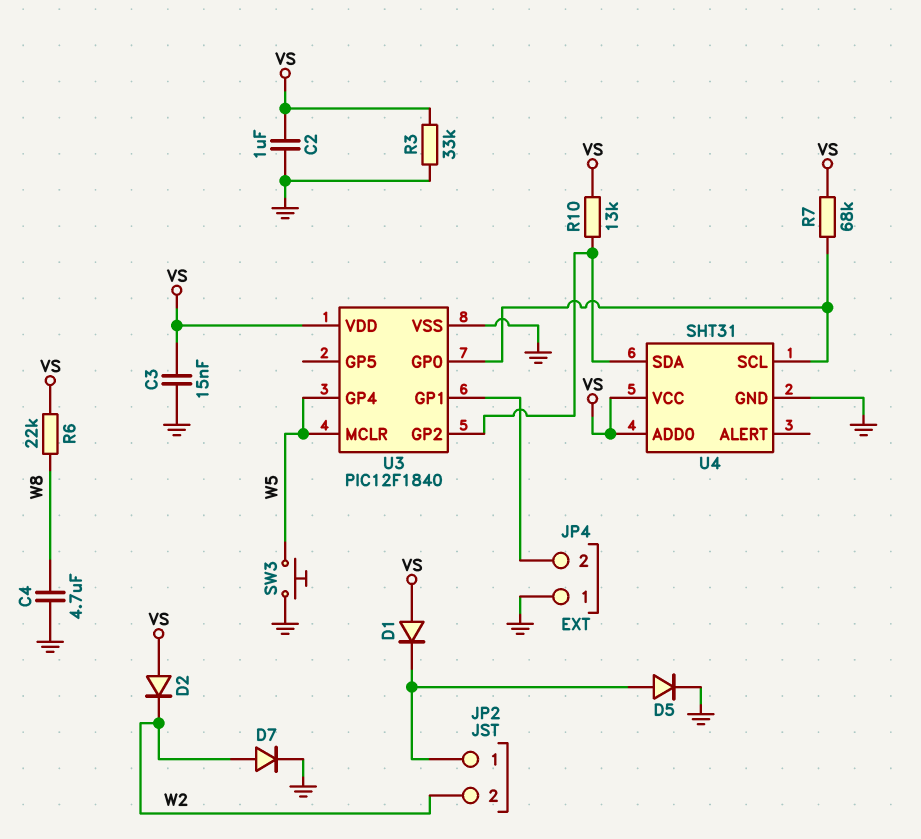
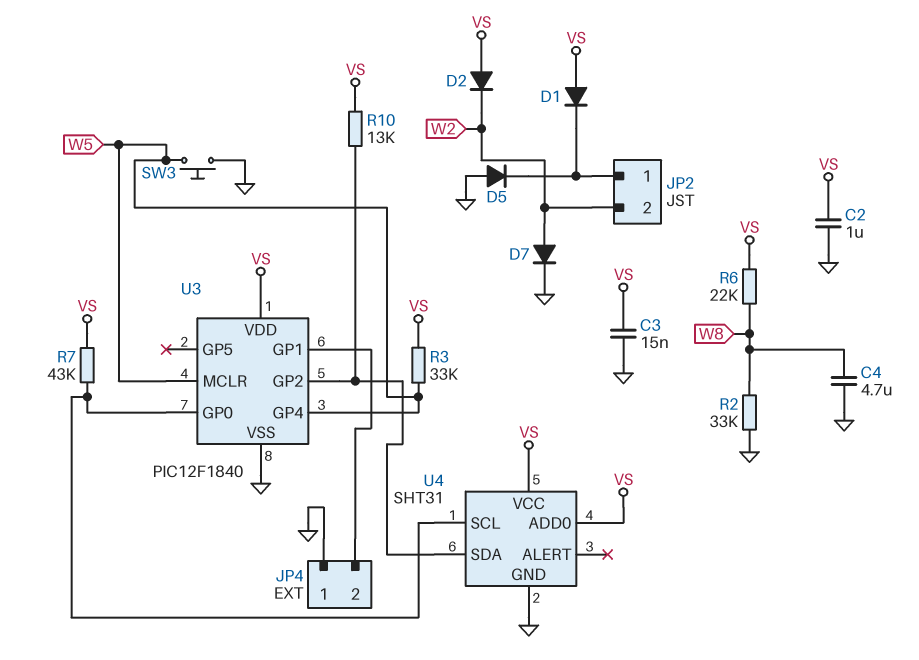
D5: diode (A JP2/1, K GND) -> diode (A GND, K JP2/1)
R2: none -> 33k (GND, W8)
R3: 33k (GND, VS) -> 33k (VS, W5)
R7: 68k (U3/GP0, VS) -> 43k (U3/GP0, VS)

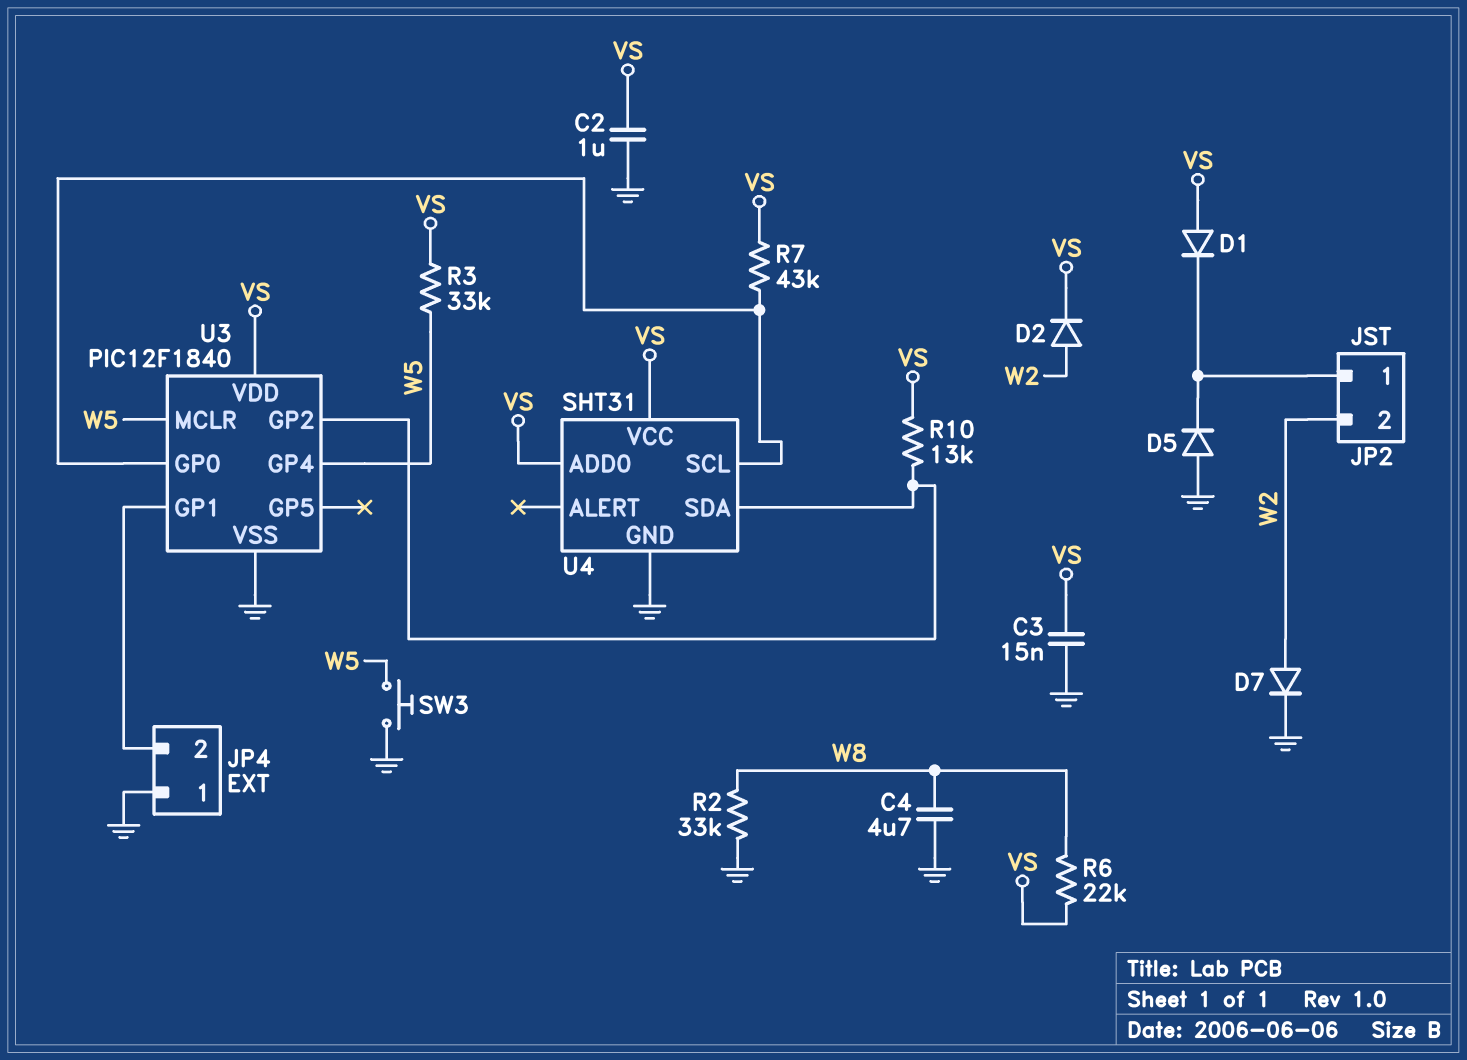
D2: diode (A VS, K W2) -> diode (A W2, K VS)

